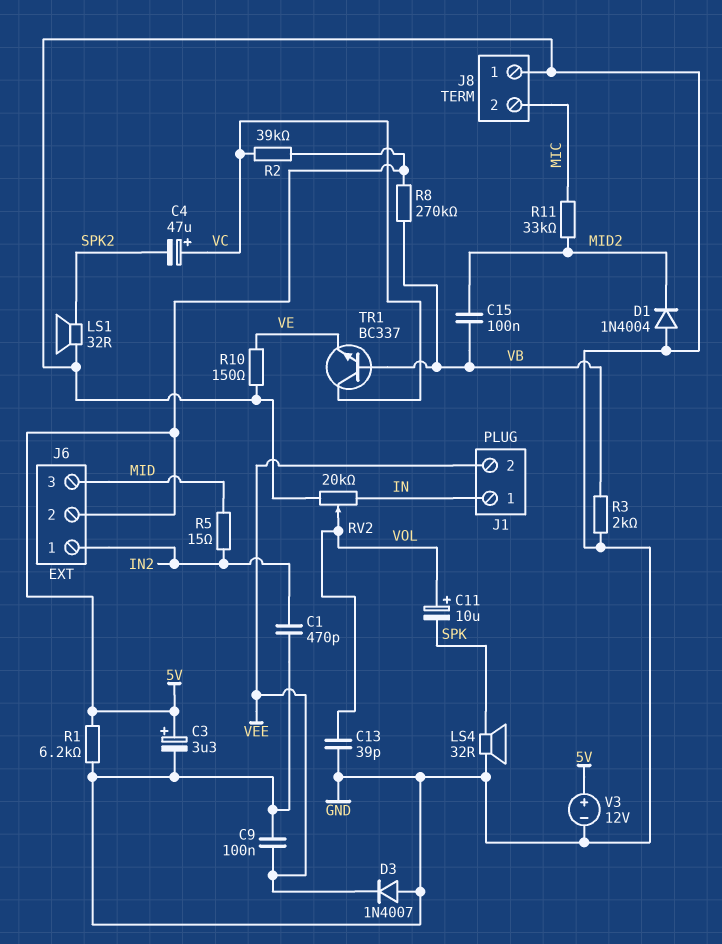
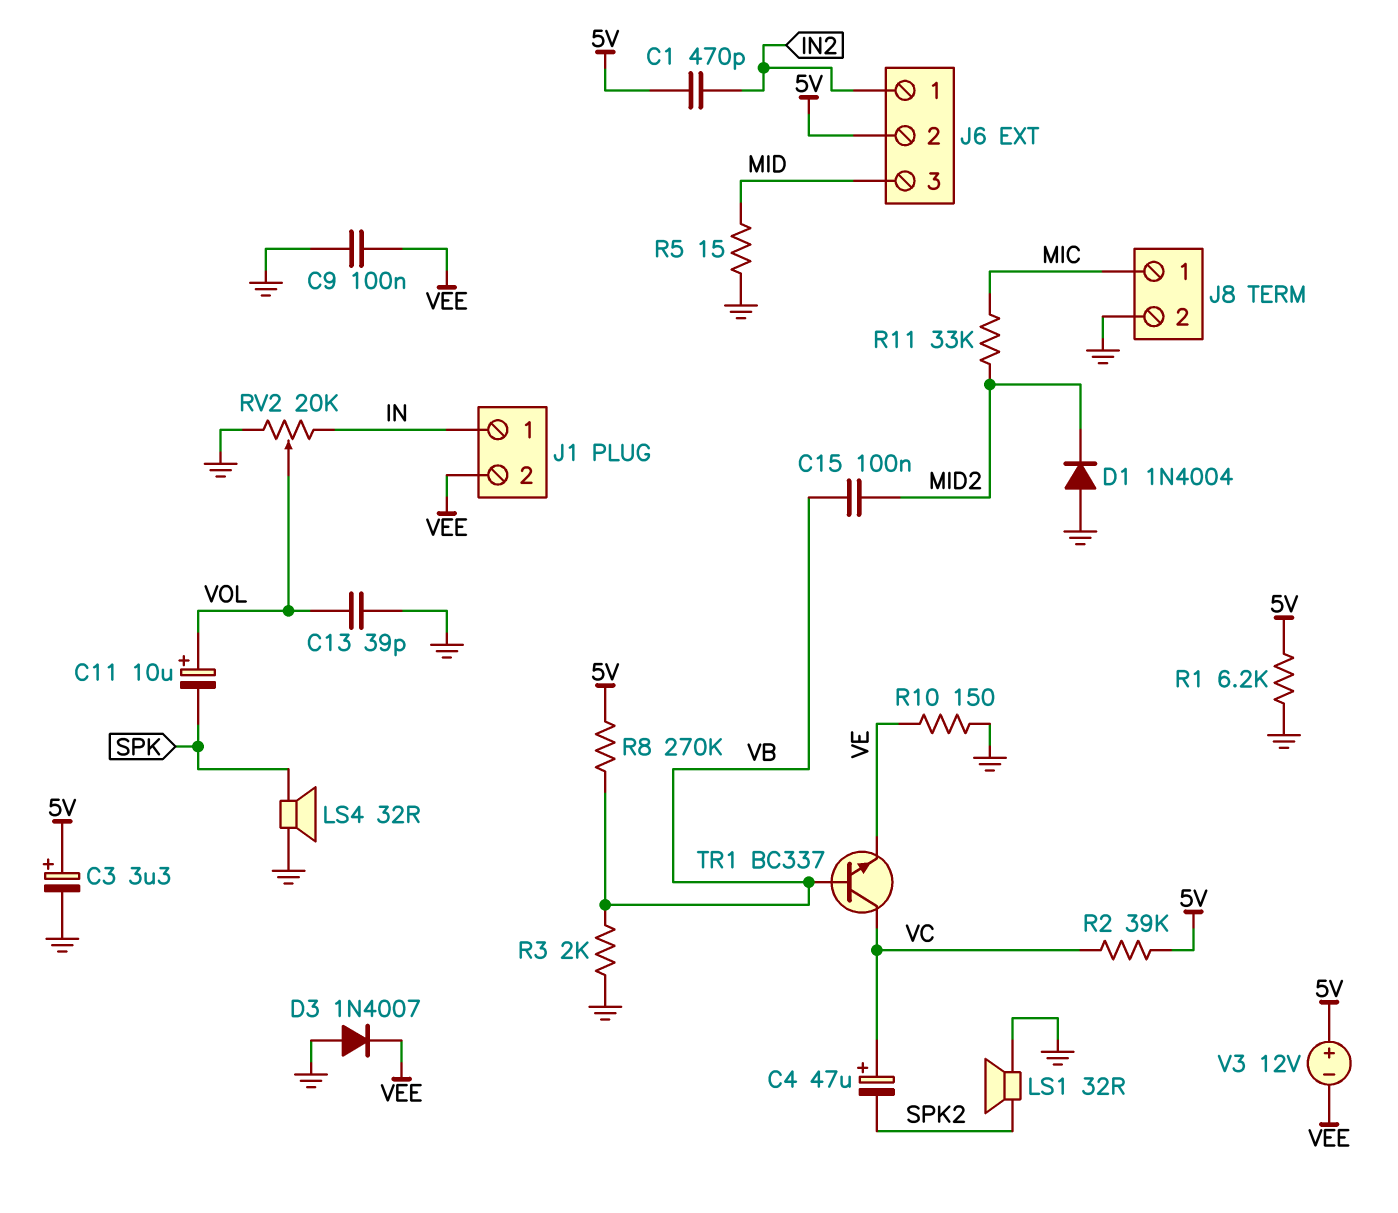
C1: 470pF (GND, IN2) -> 470pF (5V, IN2)
J8 pin 1: GND -> MIC
J8 pin 2: MIC -> GND
R5: 15 (IN2, MID) -> 15 (GND, MID)
V3: 12V (plus 5V, minus GND) -> 12V (plus 5V, minus VEE)

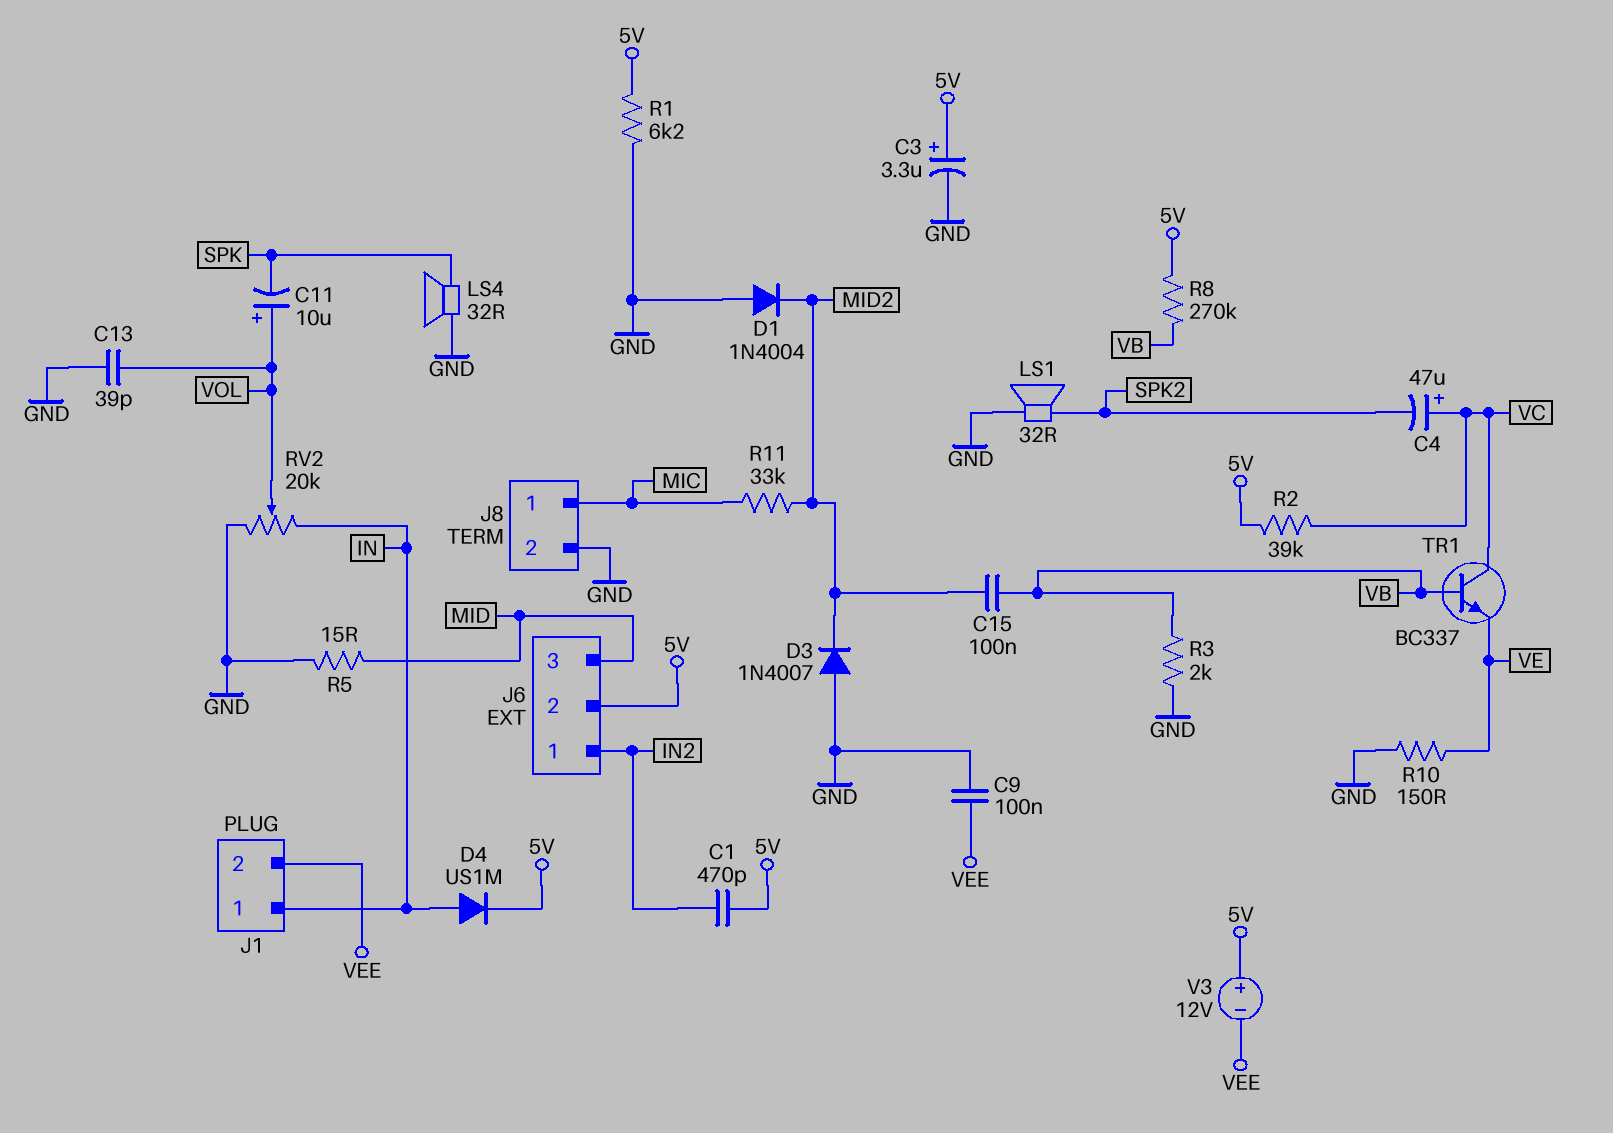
D3: diode 1N4007 (A GND, K VEE) -> diode 1N4007 (A GND, K MID2)
D4: none -> diode US1M (A IN, K 5V)

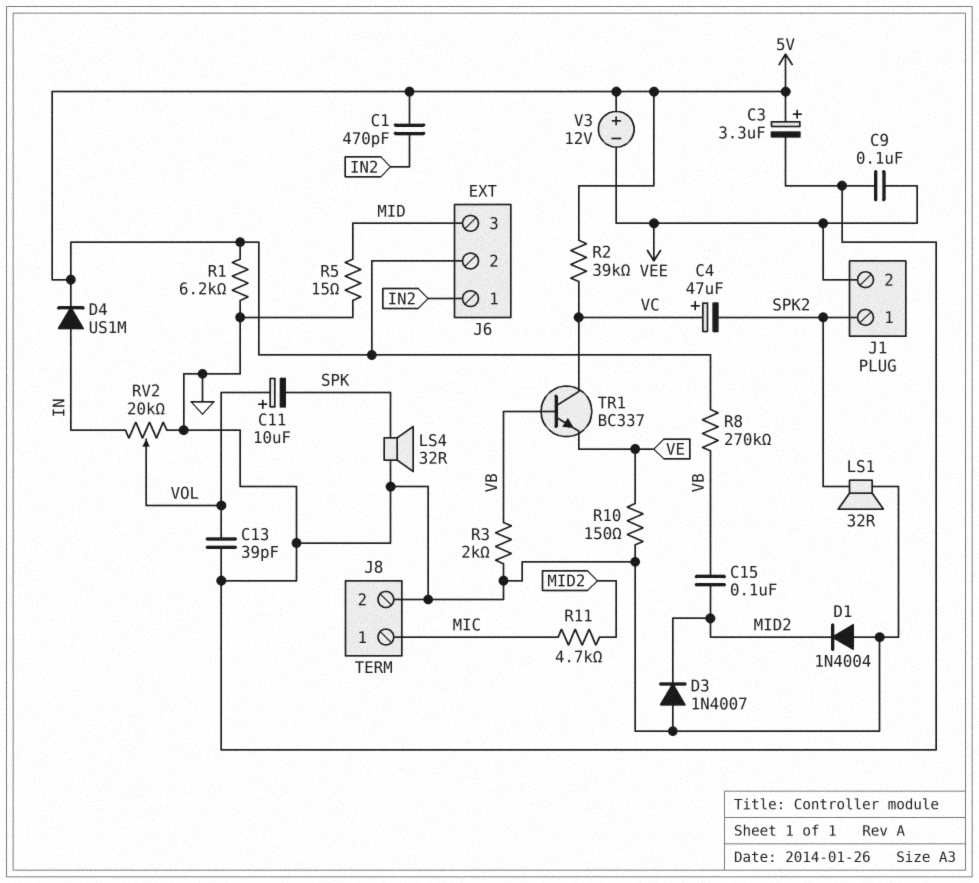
J1 pin 1: IN -> SPK2
R11: 33k (MIC, MID2) -> 4.7k (MIC, MID2)

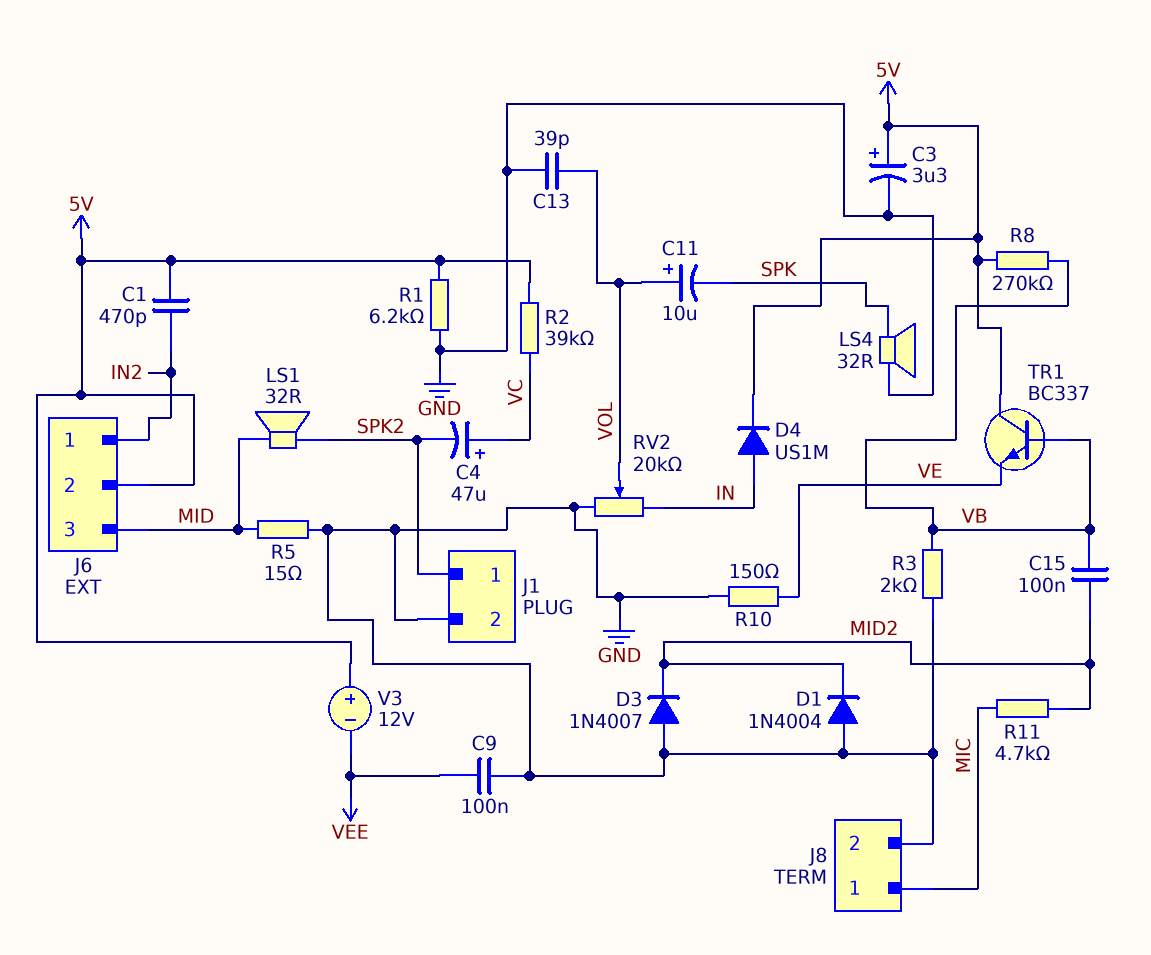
J1 pin 2: VEE -> GND
LS1: speaker 32R (GND, SPK2) -> speaker 32R (MID, SPK2)
TR1: NPN BC337 (B VB, C VC, E VE) -> NPN BC337 (B VB, C 5V, E VE)

